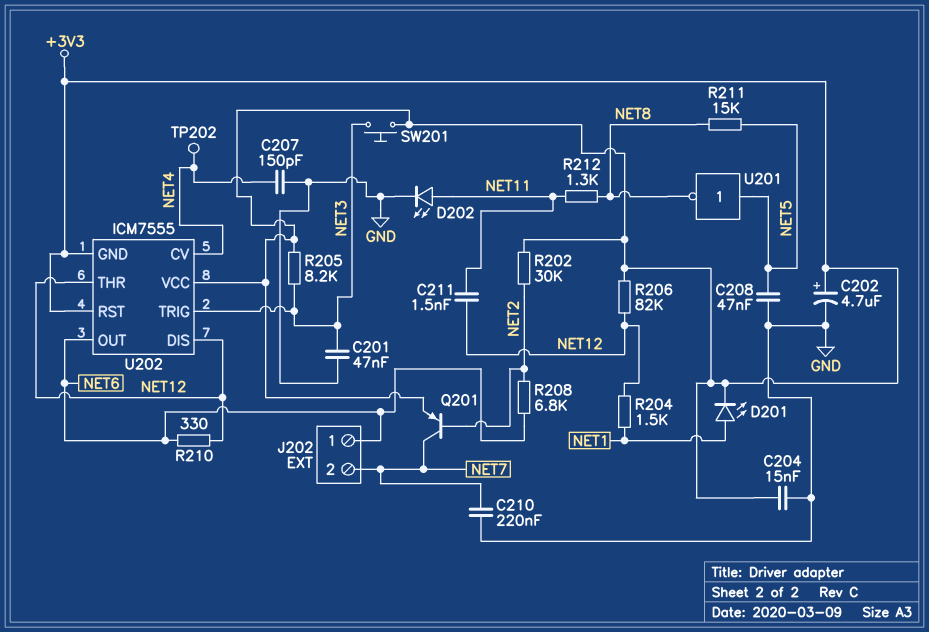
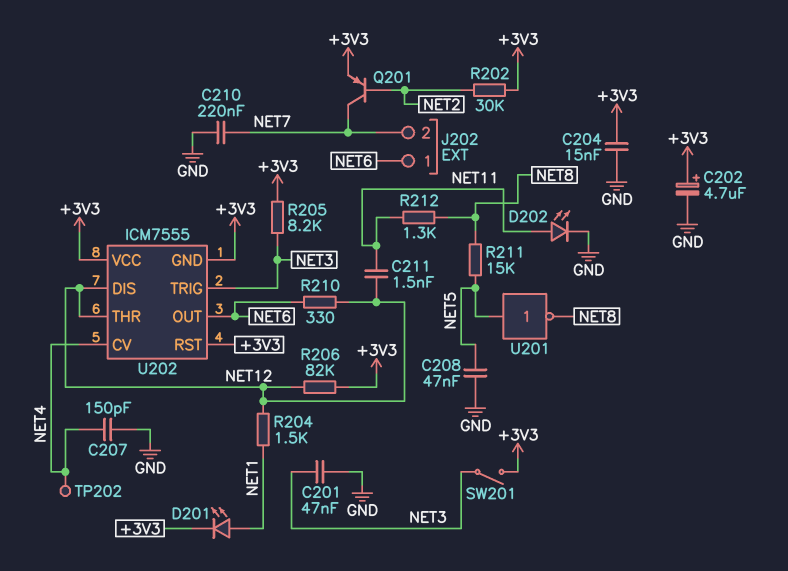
R208: 6.8k (NET2, NET6) -> none
SW201: button (+3V3, NET3) -> switch (+3V3, NET3)

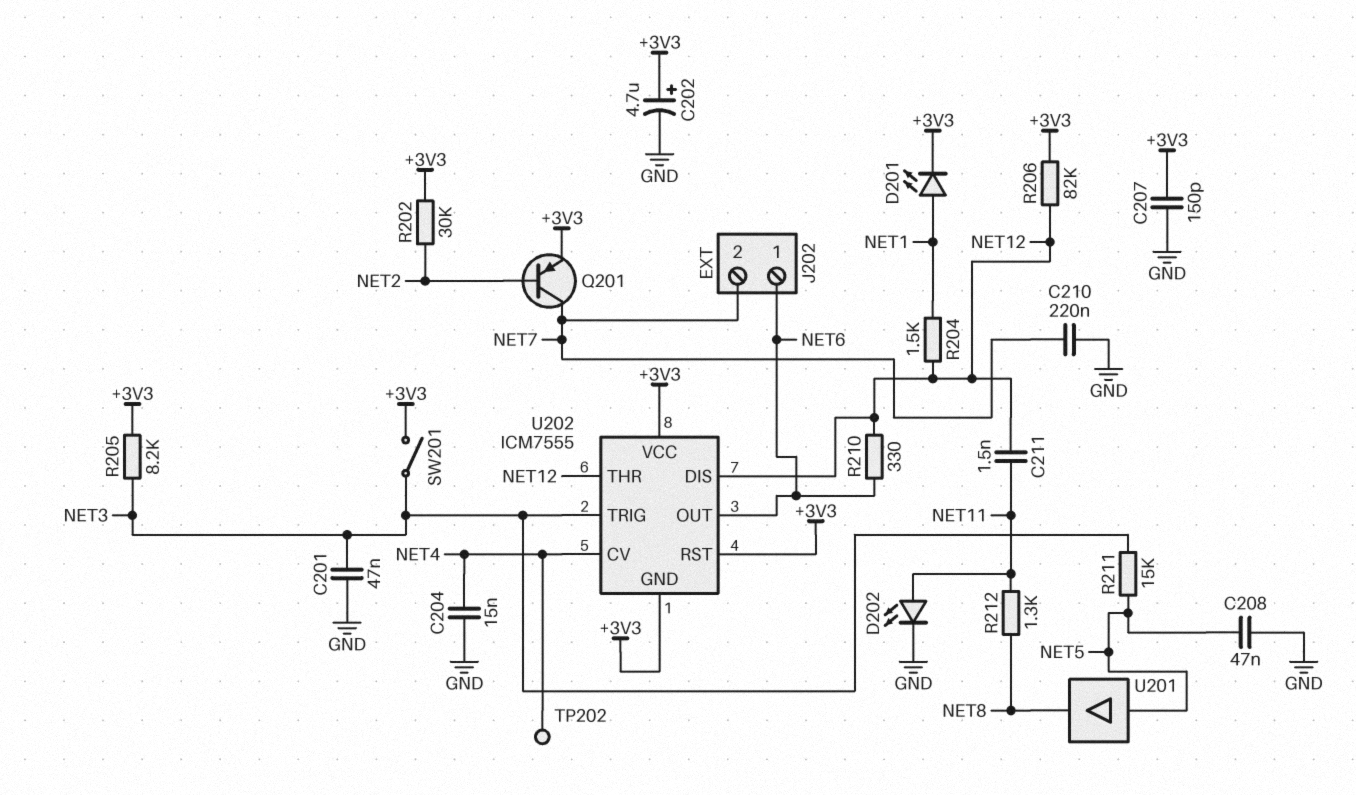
C204: 15nF (+3V3, GND) -> 15nF (GND, NET4)
C207: 150pF (GND, NET4) -> 150pF (+3V3, GND)
R211: 15k (NET5, NET8) -> 15k (NET3, NET5)
U201: NOT (in NET5, out NET8) -> buffer (in NET5, out NET8)

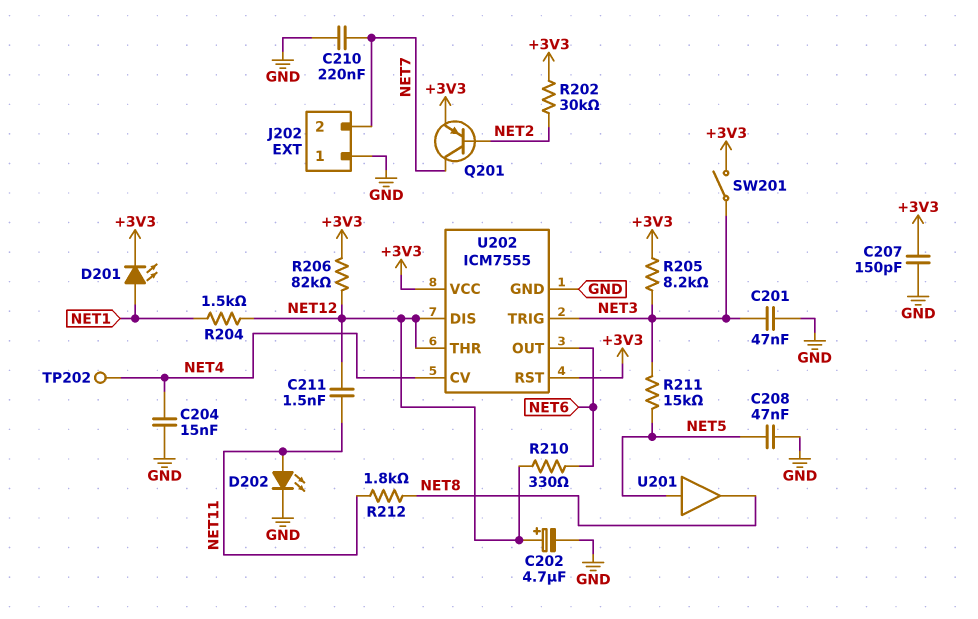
C202: 4.7uF (plus +3V3, minus GND) -> 4.7uF (plus NET12, minus GND)
J202 pin 1: NET6 -> GND
R212: 1.3k (NET8, NET11) -> 1.8k (NET8, NET11)
U202 pin GND: +3V3 -> GND

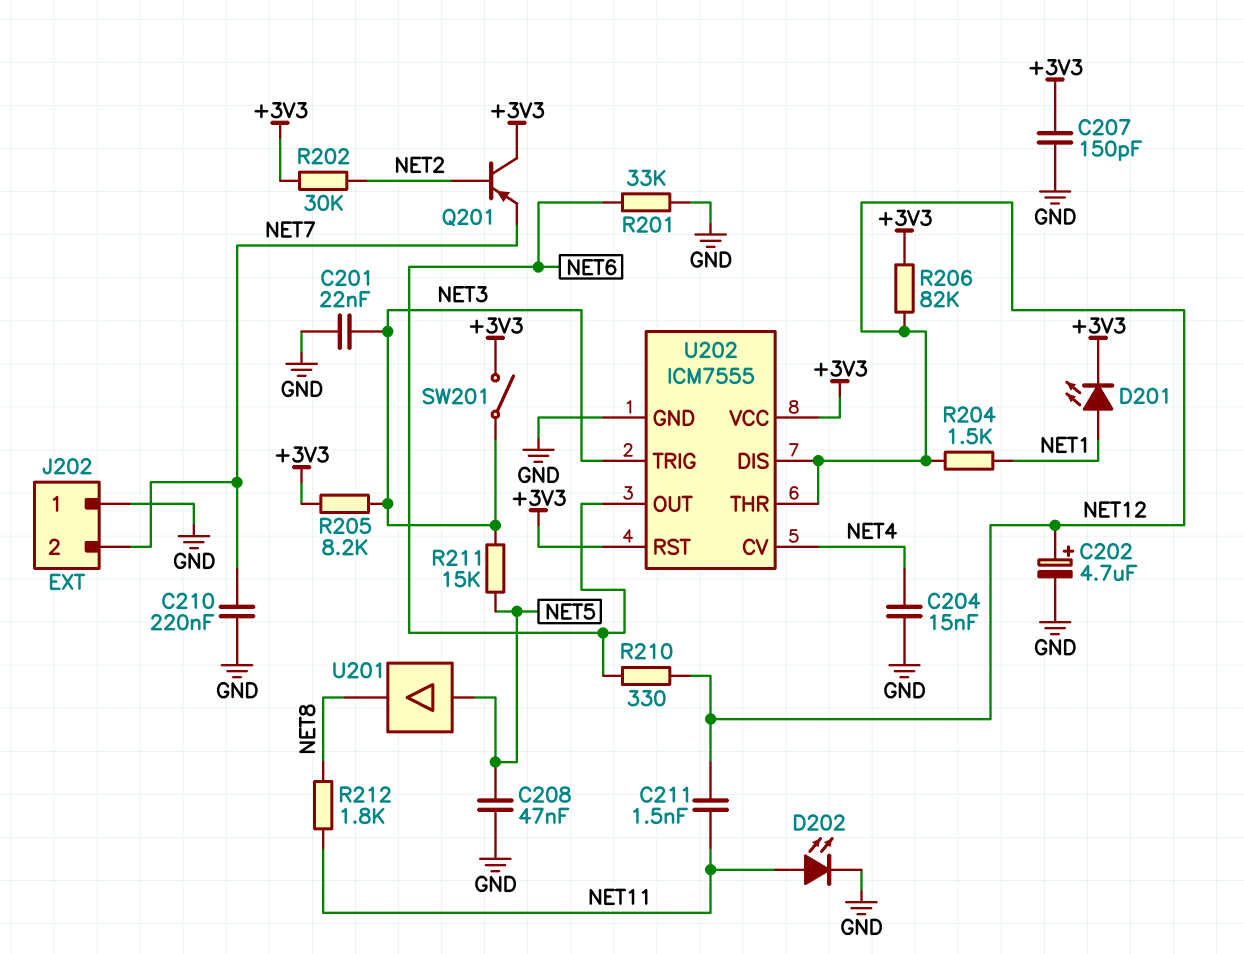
C201: 47nF (GND, NET3) -> 22nF (GND, NET3)
Q201: PNP (B NET2, C NET7, E +3V3) -> PNP (B NET2, C +3V3, E NET7)
R201: none -> 33k (GND, NET6)
TP202: test point (NET4) -> none

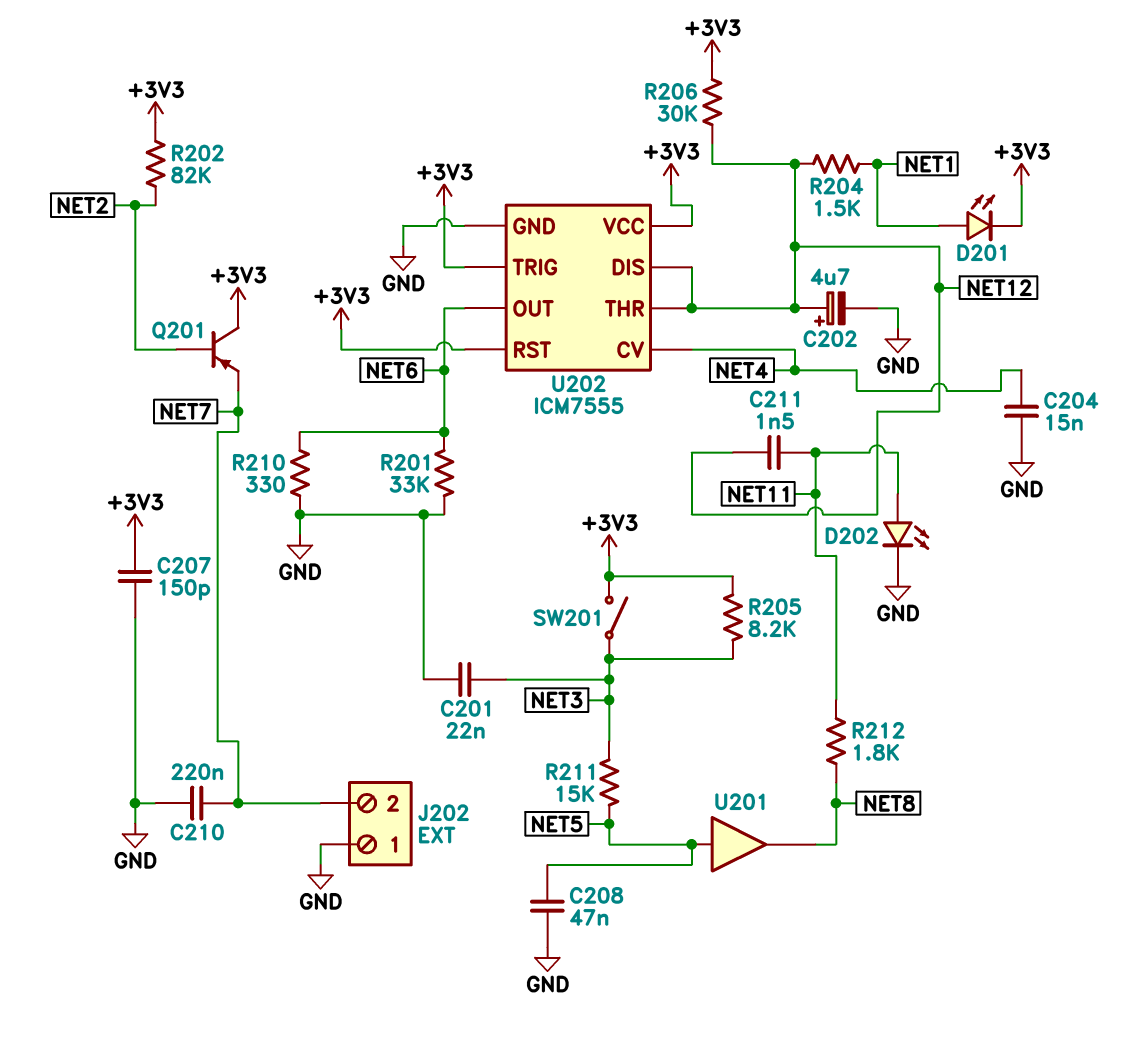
R202: 30k (+3V3, NET2) -> 82k (+3V3, NET2)
R206: 82k (+3V3, NET12) -> 30k (+3V3, NET12)
R210: 330 (NET6, NET12) -> 330 (GND, NET6)
U202 pin TRIG: NET3 -> +3V3

